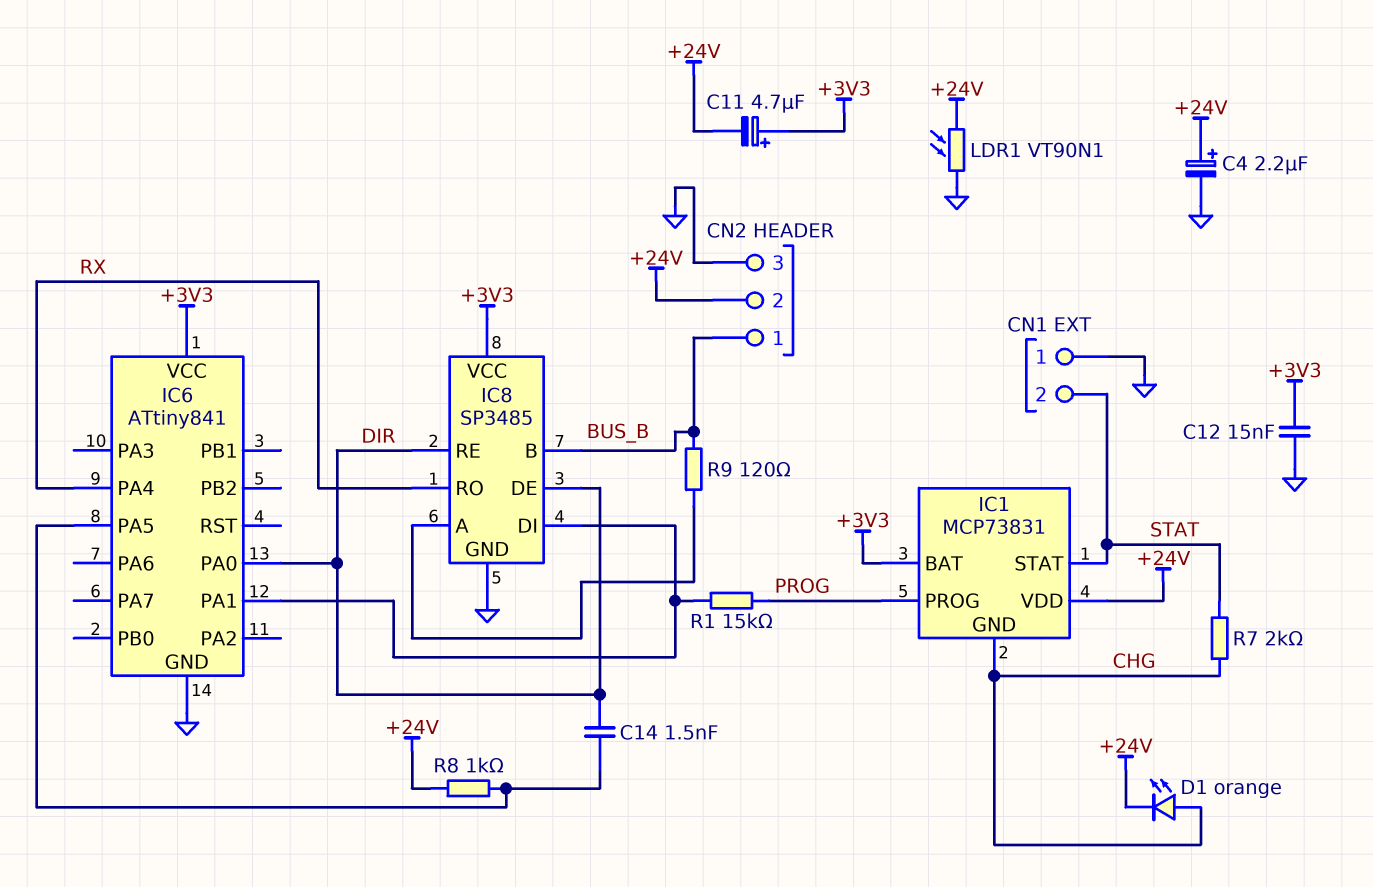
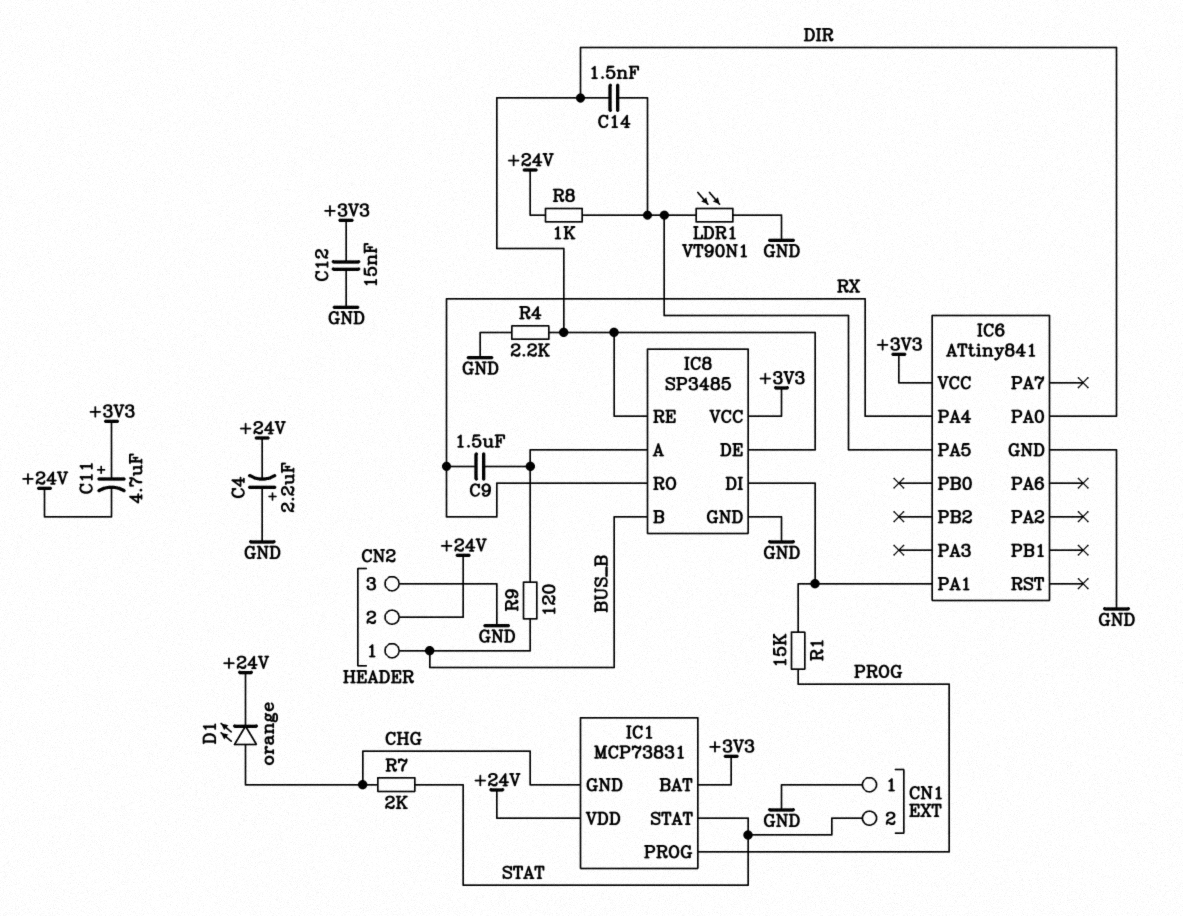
C4: 2.2uF (plus +24V, minus GND) -> 2.2uF (plus GND, minus +24V)
C9: none -> 1.5uF (IC8/A, RX)
LDR1: VT90N1 (+24V, GND) -> VT90N1 (GND, IC6/PA5)
R4: none -> 2.2k (DIR, GND)

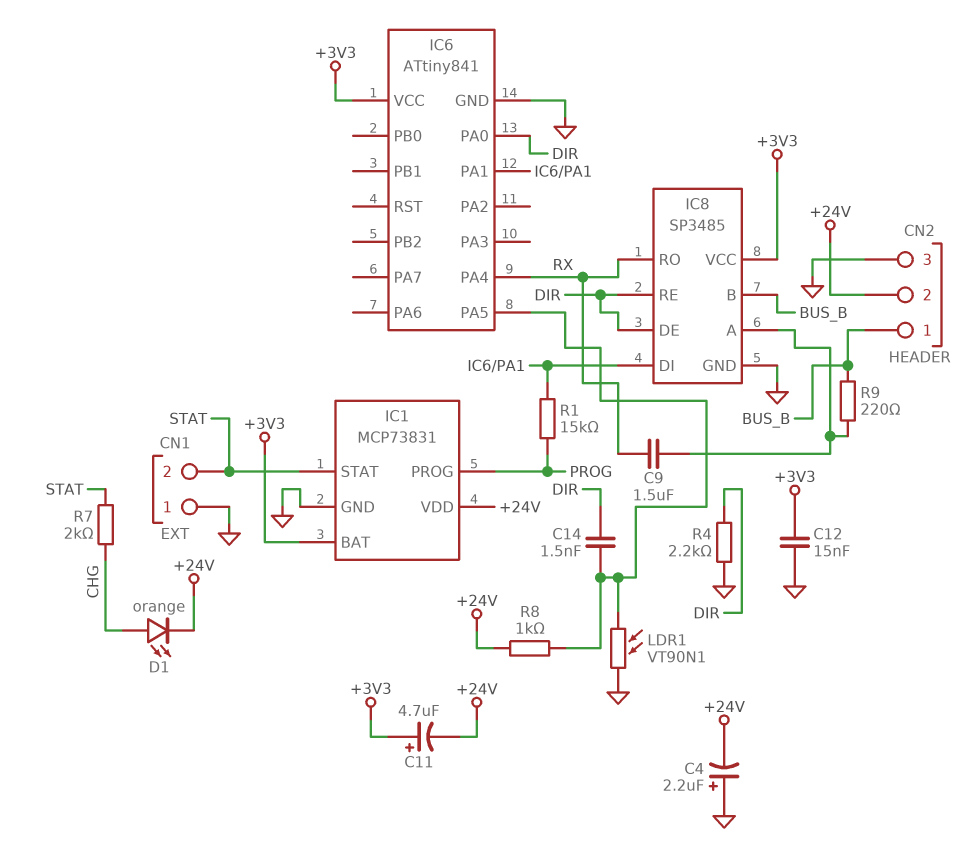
IC1 pin GND: CHG -> GND
R9: 120 (BUS_B, IC8/A) -> 220 (BUS_B, IC8/A)

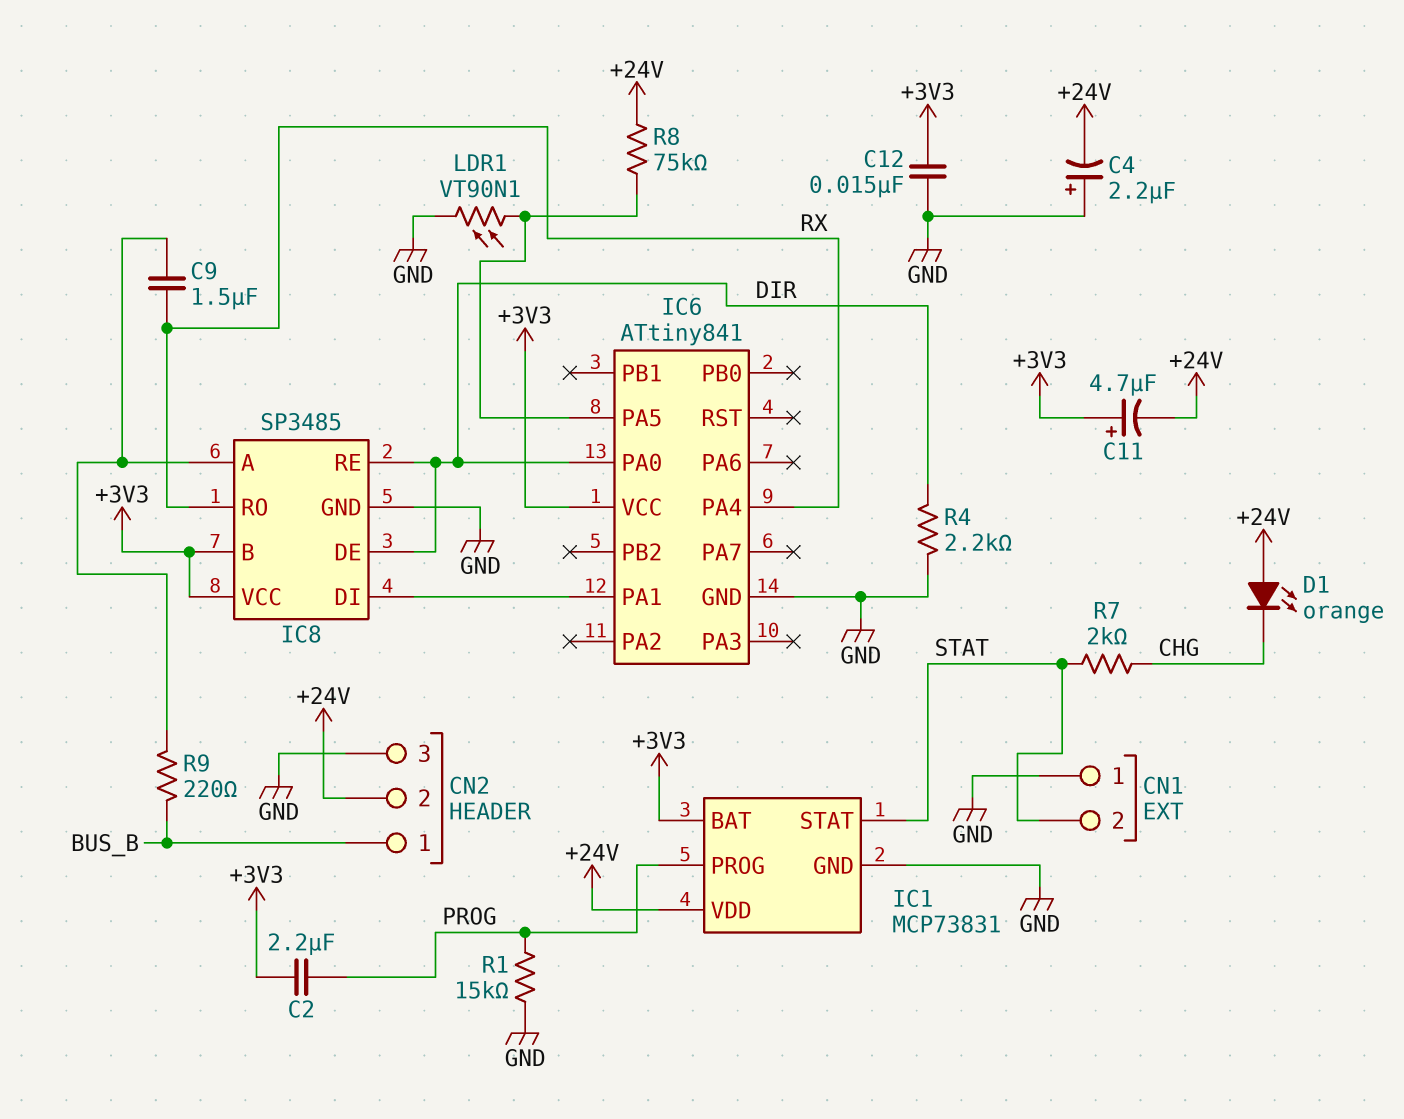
C2: none -> 2.2uF (+3V3, PROG)
C14: 1.5nF (DIR, IC6/PA5) -> none
D1: LED orange (A CHG, K +24V) -> LED orange (A +24V, K CHG)
IC8 pin B: BUS_B -> +3V3
R1: 15k (IC6/PA1, PROG) -> 15k (GND, PROG)
R8: 1k (+24V, IC6/PA5) -> 75k (+24V, IC6/PA5)

